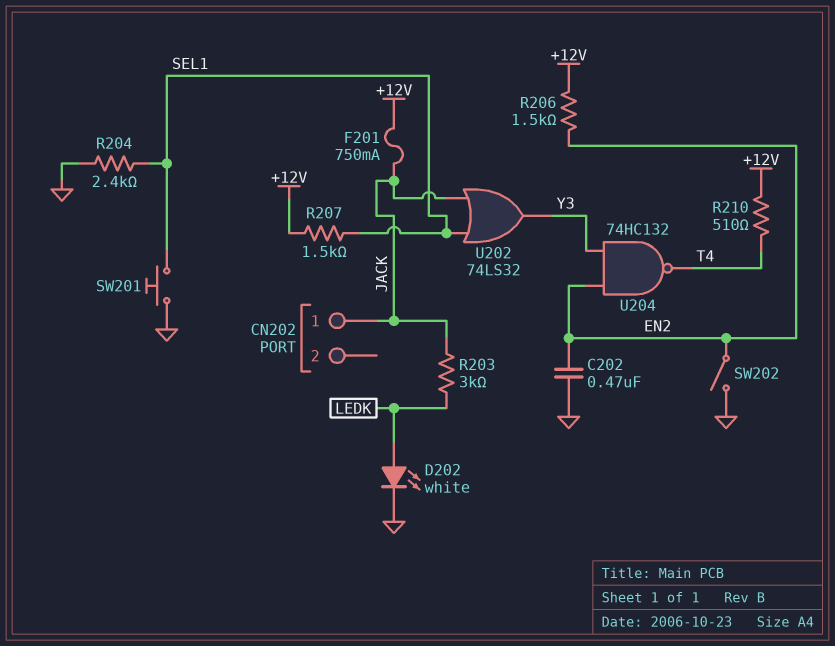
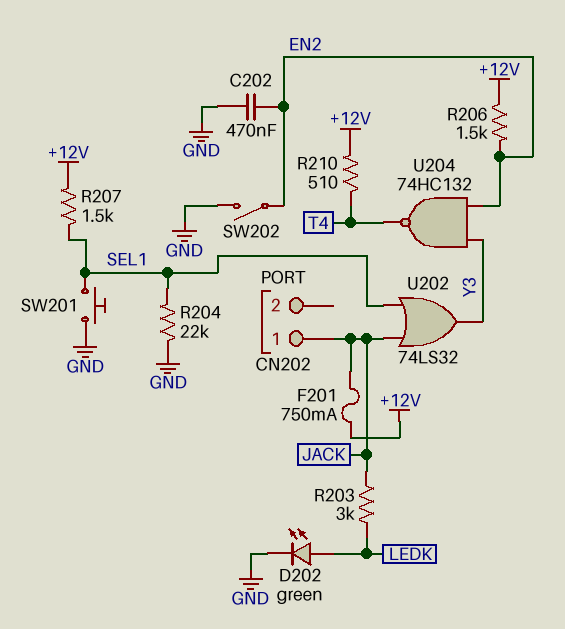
D202: LED white (A LEDK, K GND) -> LED green (A LEDK, K GND)
R204: 2.4k (GND, SEL1) -> 22k (GND, SEL1)

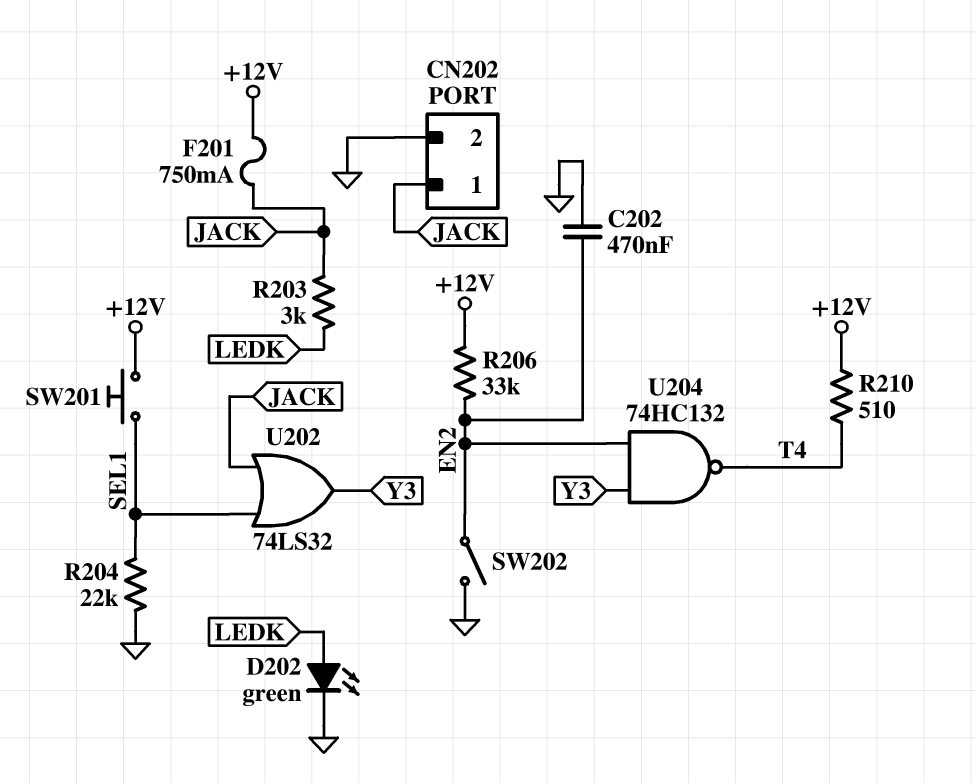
CN202 pin 2: none -> GND
R206: 1.5k (+12V, EN2) -> 33k (+12V, EN2)
R207: 1.5k (+12V, SEL1) -> none
SW201: button (GND, SEL1) -> button (+12V, SEL1)

